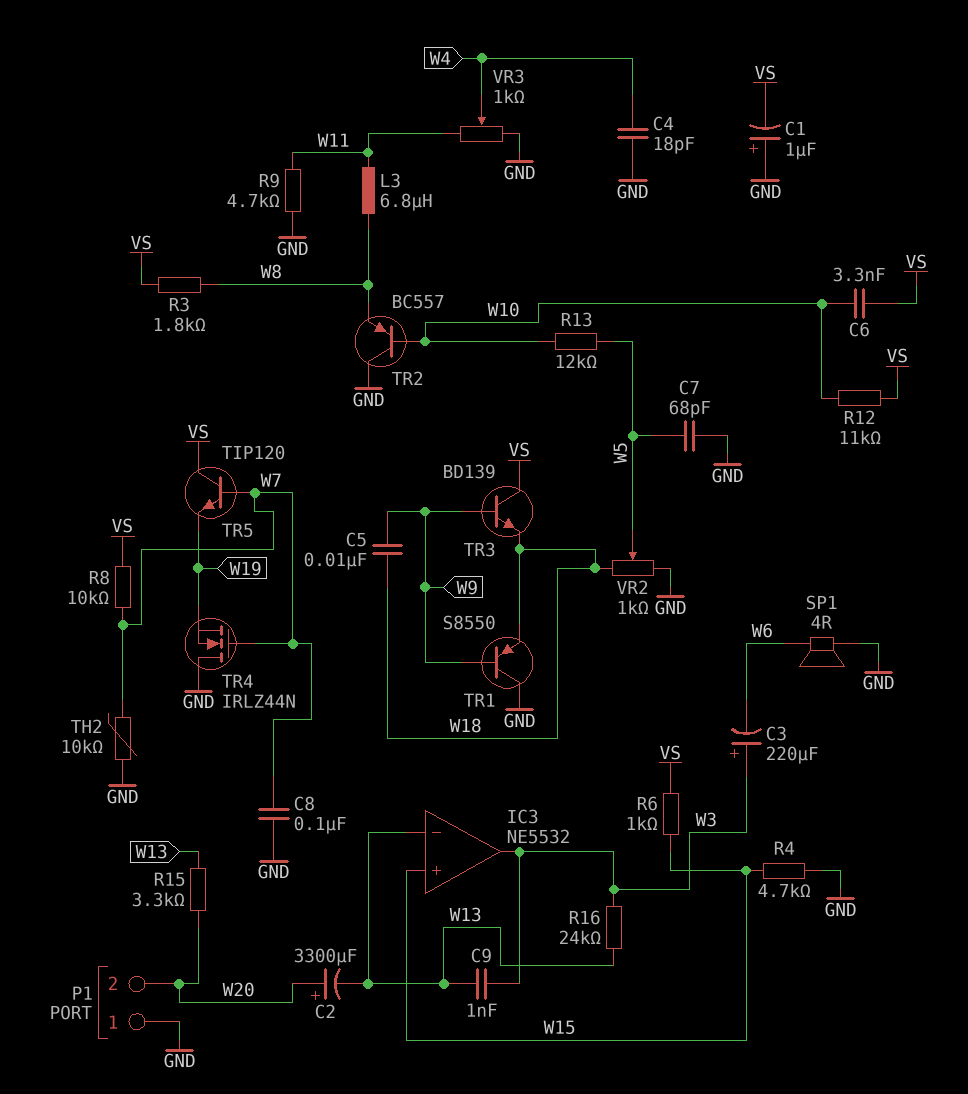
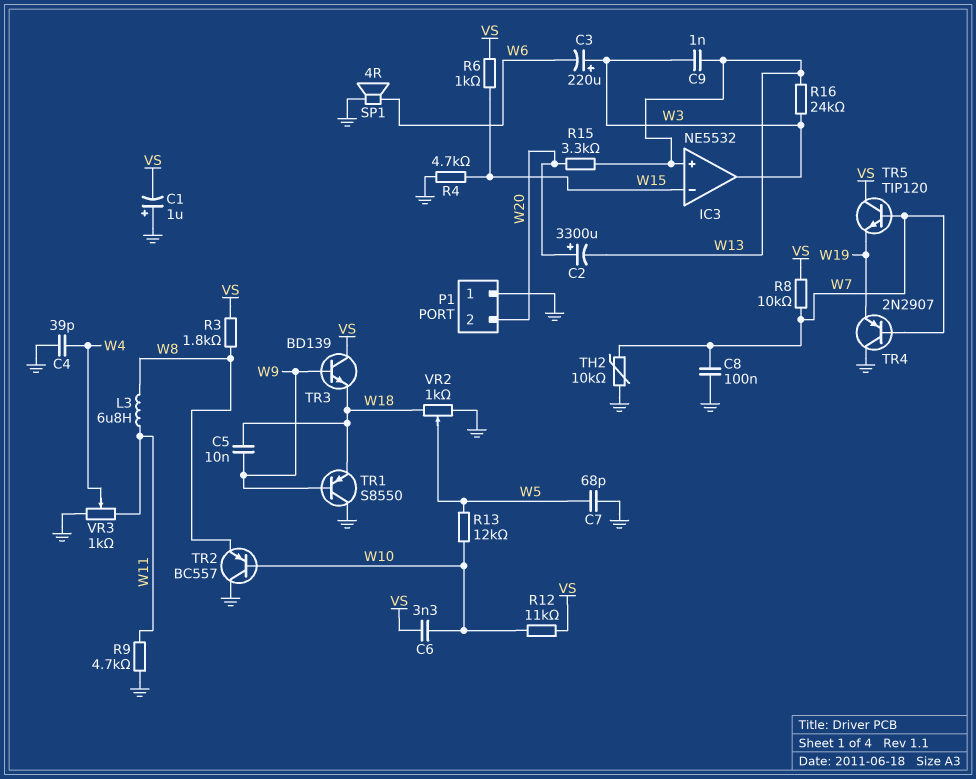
C4: 18pF (GND, W4) -> 39pF (GND, W4)
IC3 pin in+: W15 -> W13
IC3 pin in-: W13 -> W15
TR4: NMOS IRLZ44N (G W7, D GND, S W19) -> PNP 2N2907 (B W7, C GND, E W19)

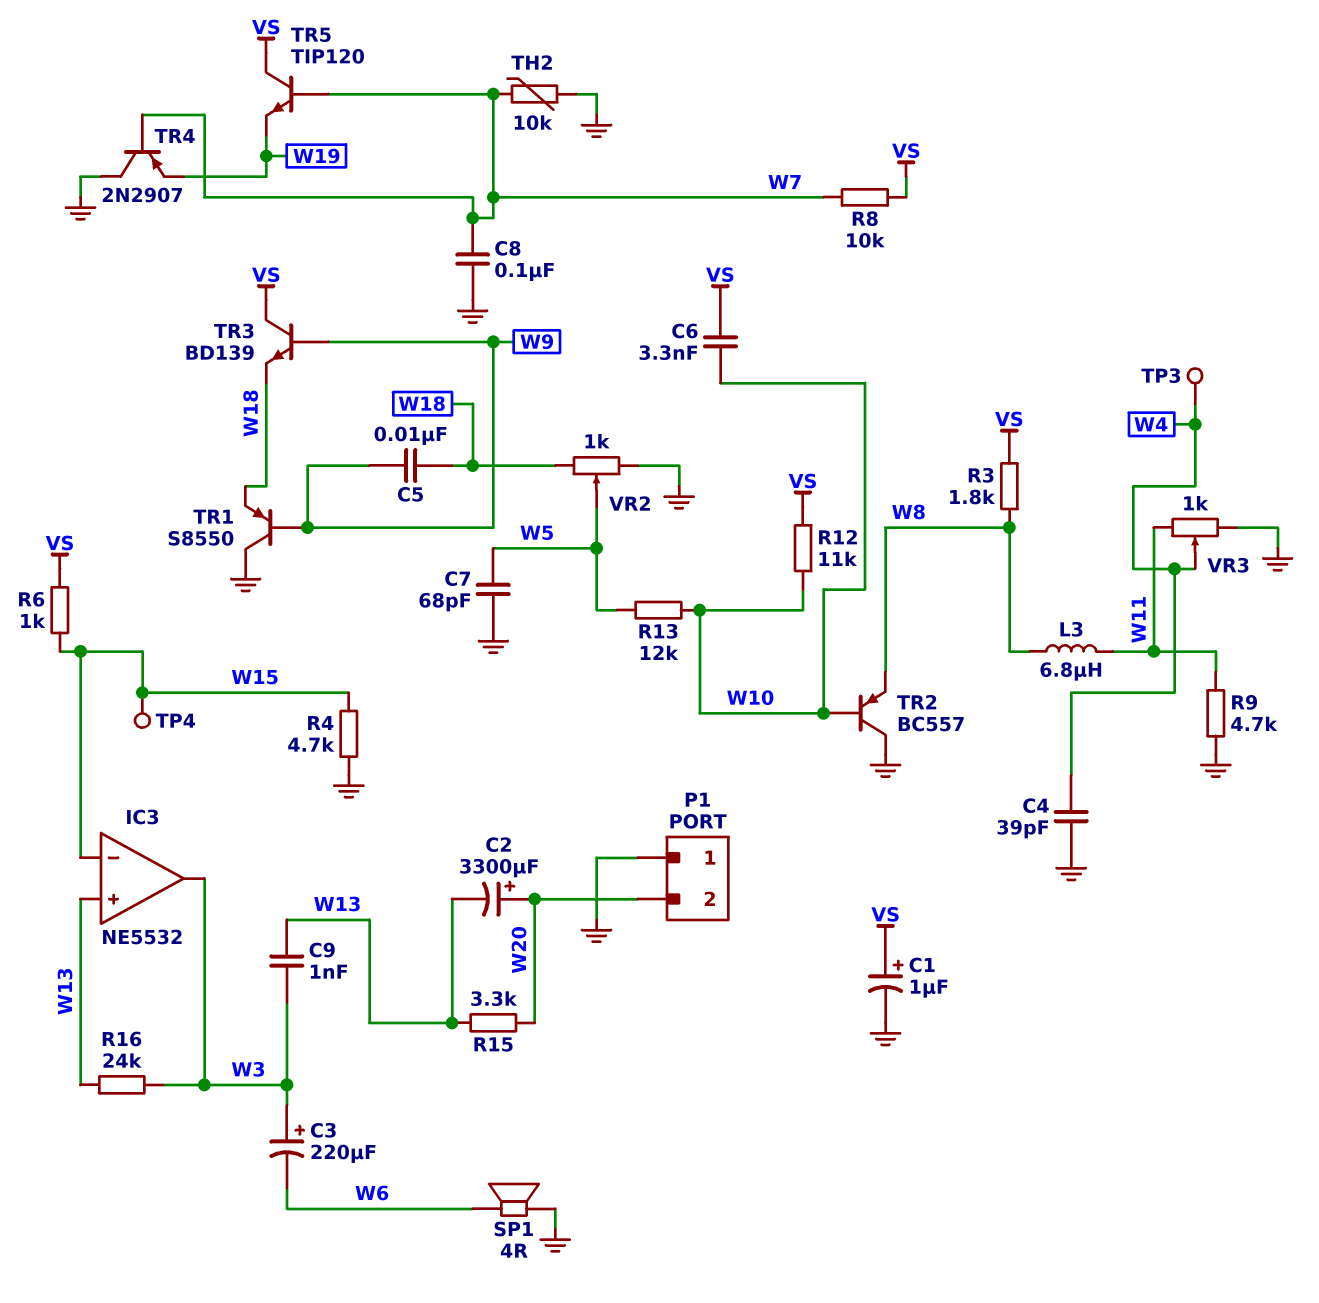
C1: 1uF (plus GND, minus VS) -> 1uF (plus VS, minus GND)
TP3: none -> test point (W4)
TP4: none -> test point (W15)

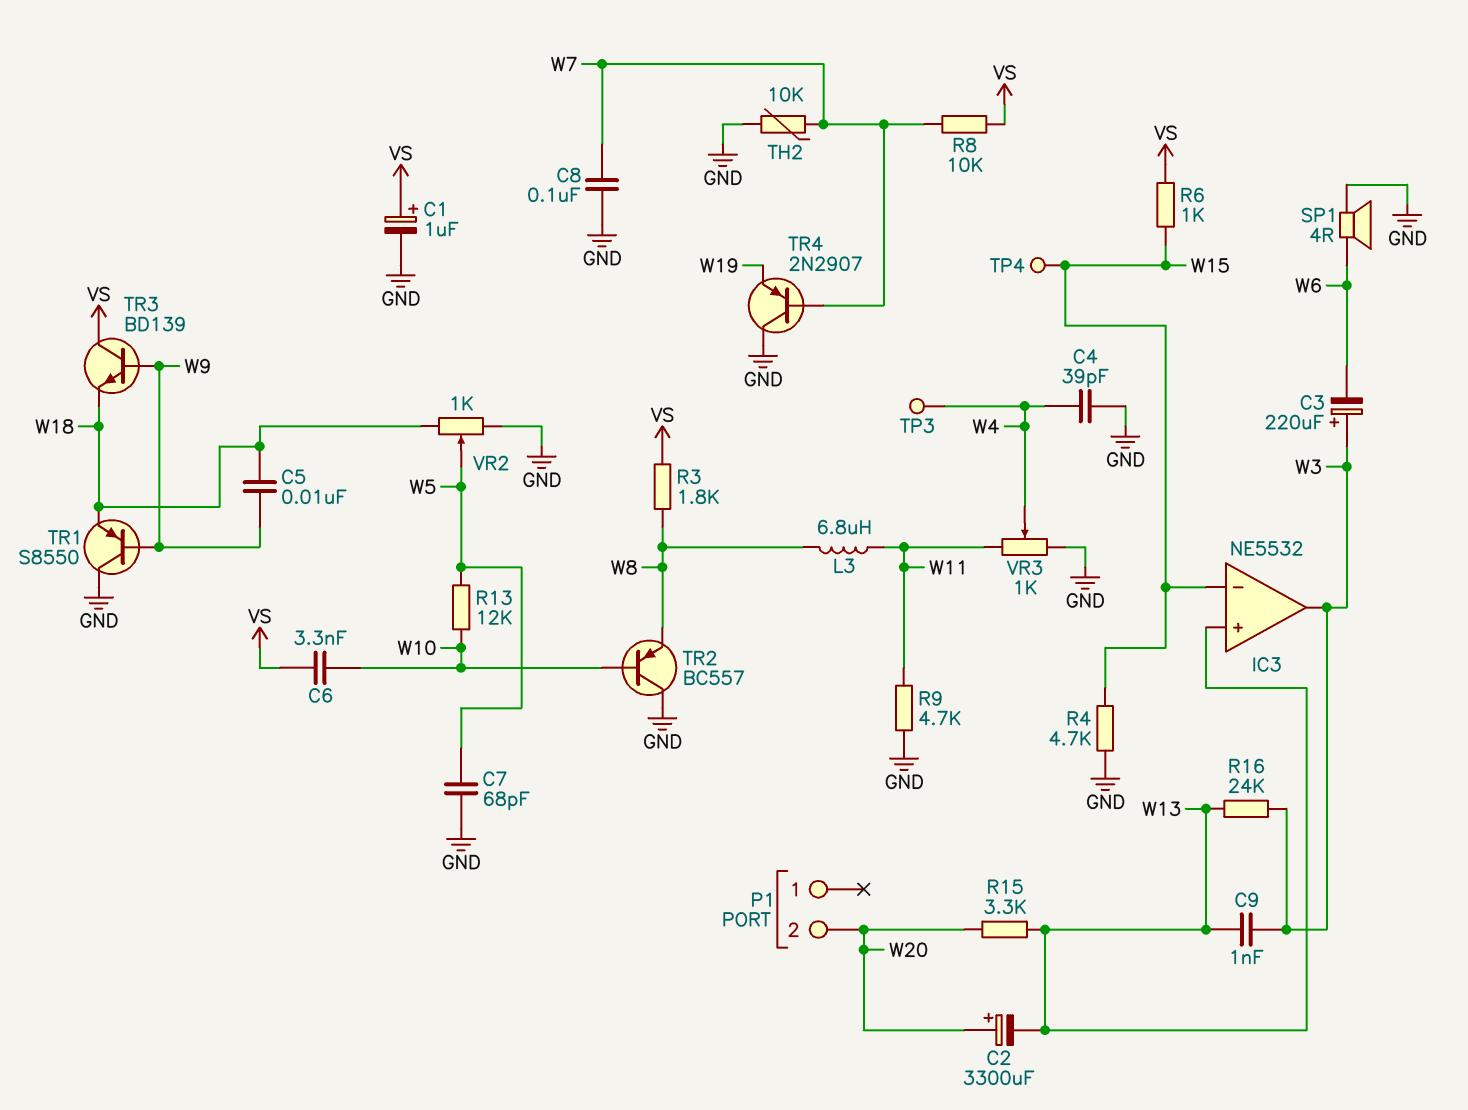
P1 pin 1: GND -> none
R12: 11k (VS, W10) -> none
TR5: NPN TIP120 (B W7, C VS, E W19) -> none

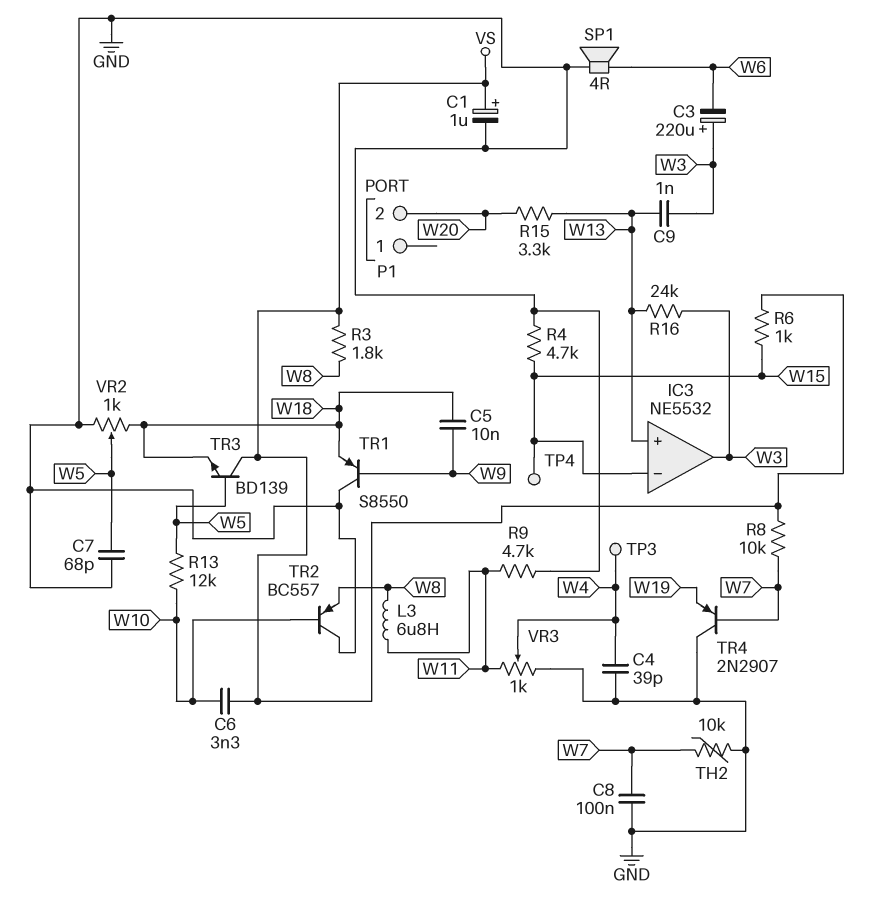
C2: 3300uF (plus W20, minus W13) -> none
TR3: NPN BD139 (B W9, C VS, E W18) -> NPN BD139 (B W5, C VS, E W18)

